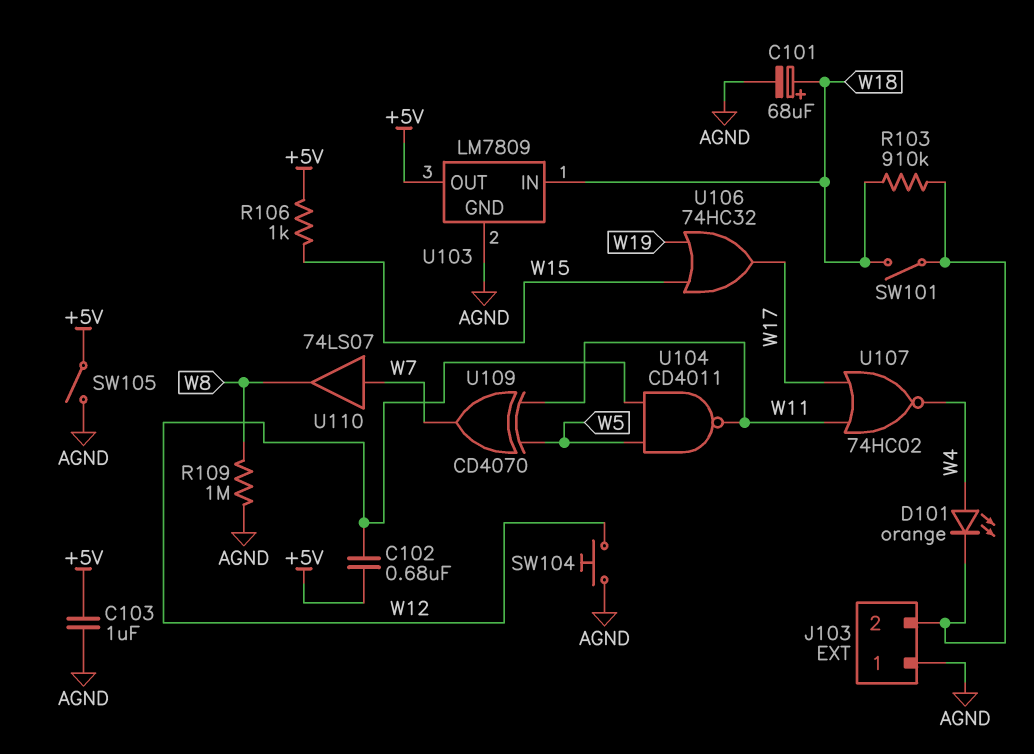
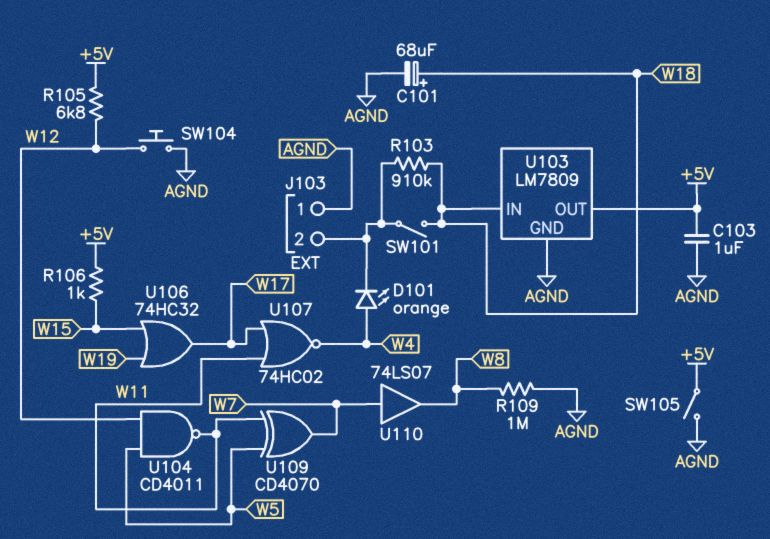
C102: 680nF (+5V, W12) -> none
R105: none -> 6.8k (+5V, W12)

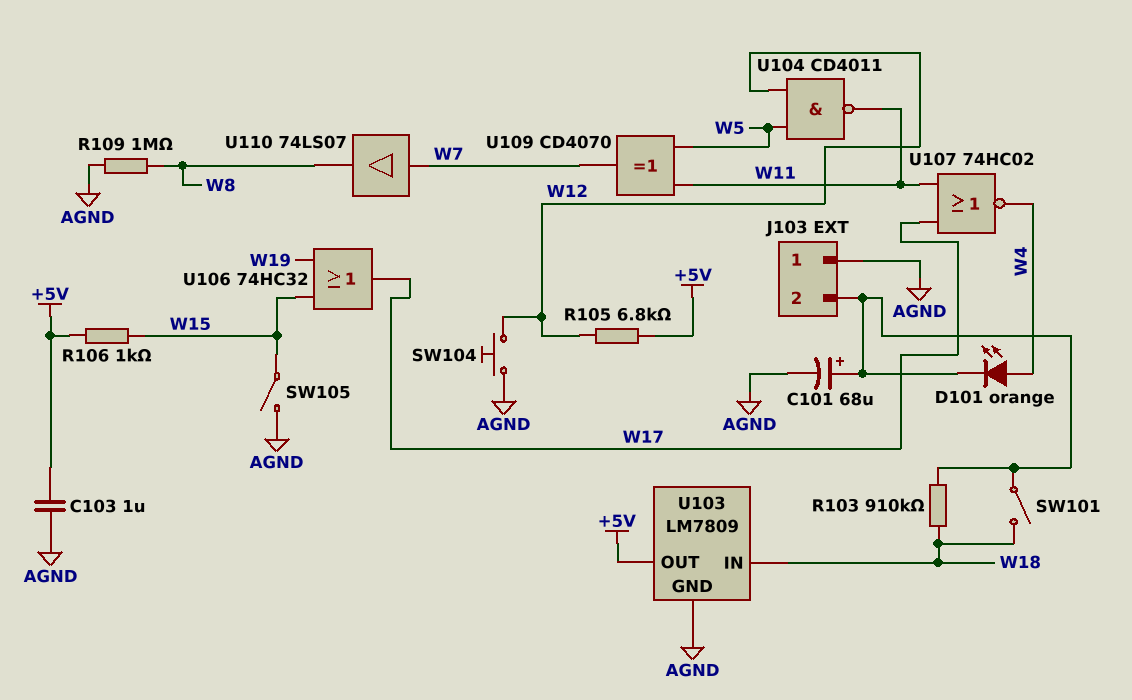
C101: 68uF (plus W18, minus AGND) -> 68uF (plus J103/2, minus AGND)
SW105: switch (+5V, AGND) -> switch (AGND, W15)

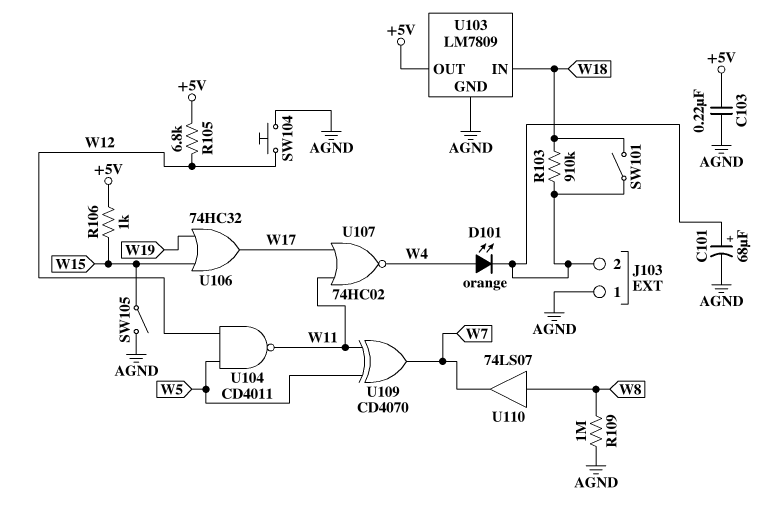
C103: 1uF (+5V, AGND) -> 220nF (+5V, AGND)
U110: buffer 74LS07 (in W7, out W8) -> buffer 74LS07 (in W8, out W7)

